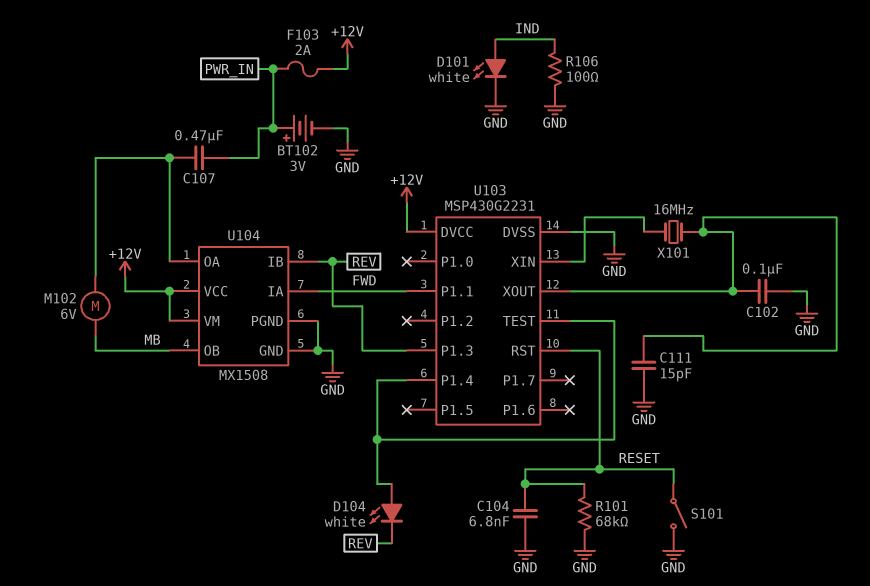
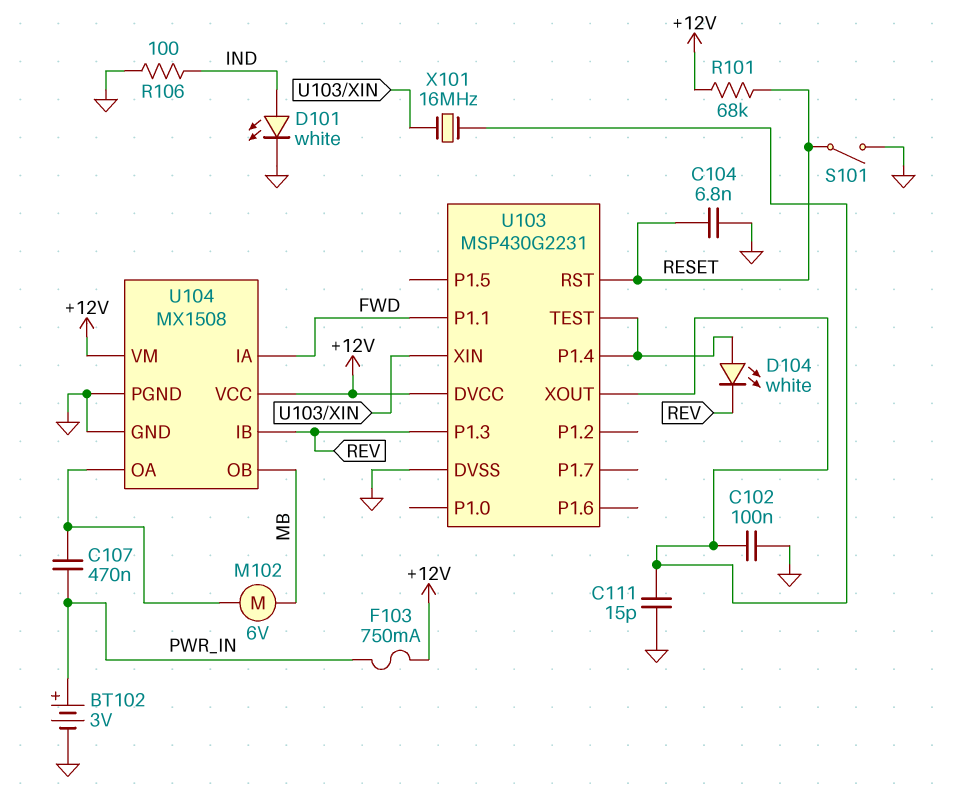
F103: 2A (+12V, PWR_IN) -> 750mA (+12V, PWR_IN)
R101: 68k (GND, RESET) -> 68k (+12V, RESET)

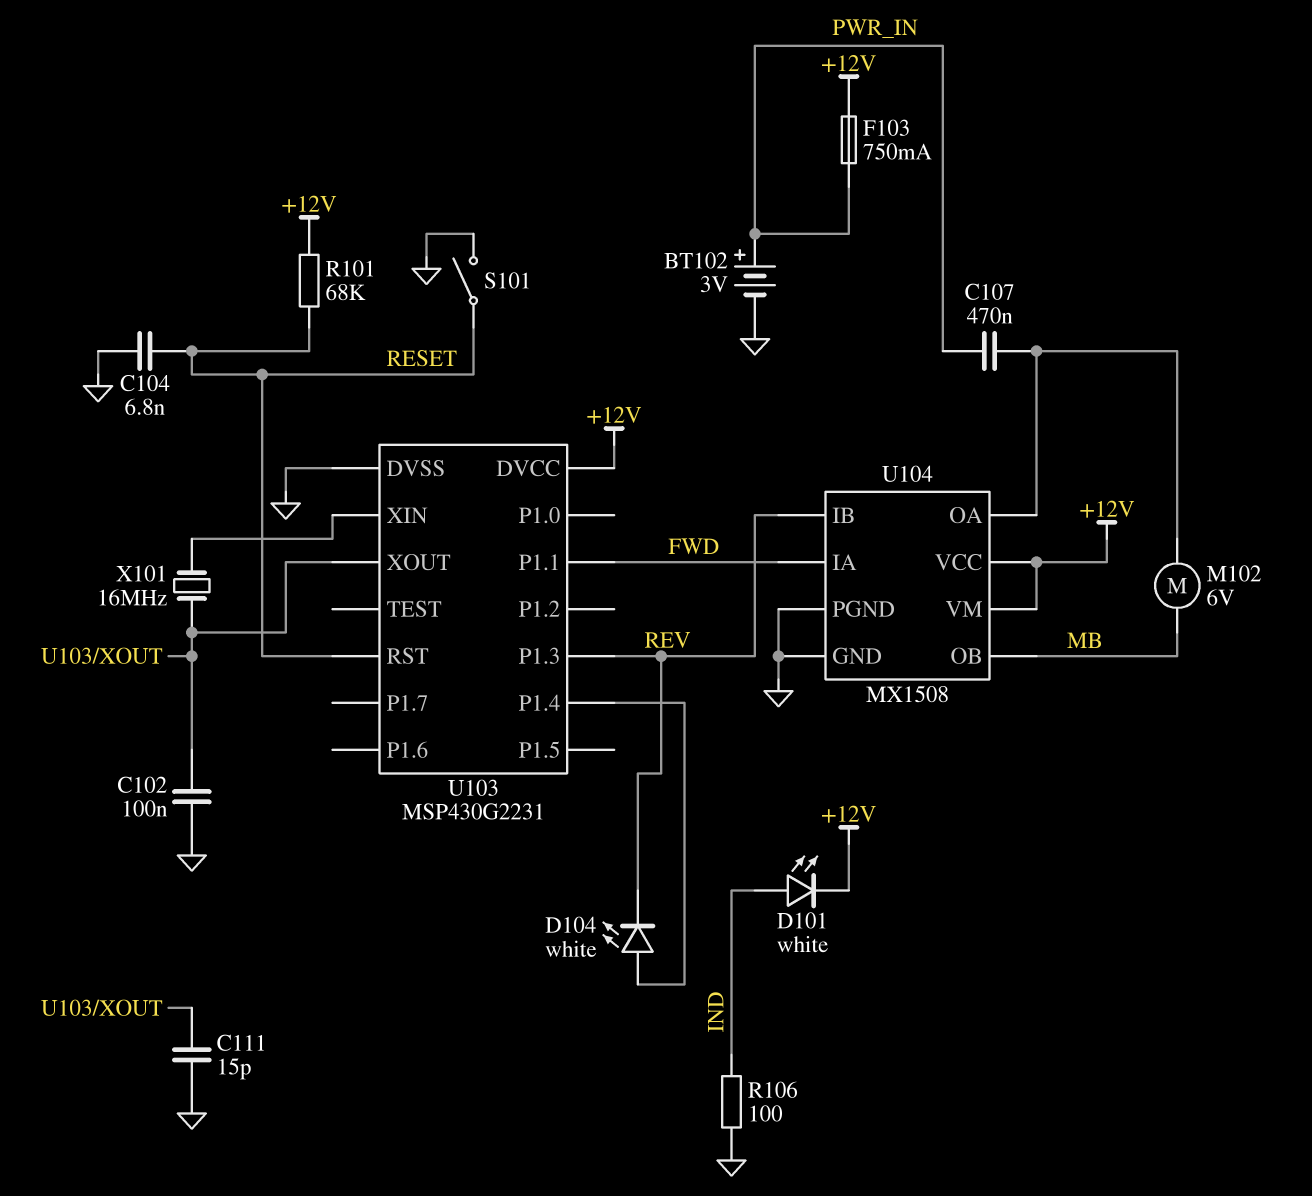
D101: LED white (A IND, K GND) -> LED white (A IND, K +12V)
U103 pin TEST: U103/P1.4 -> none

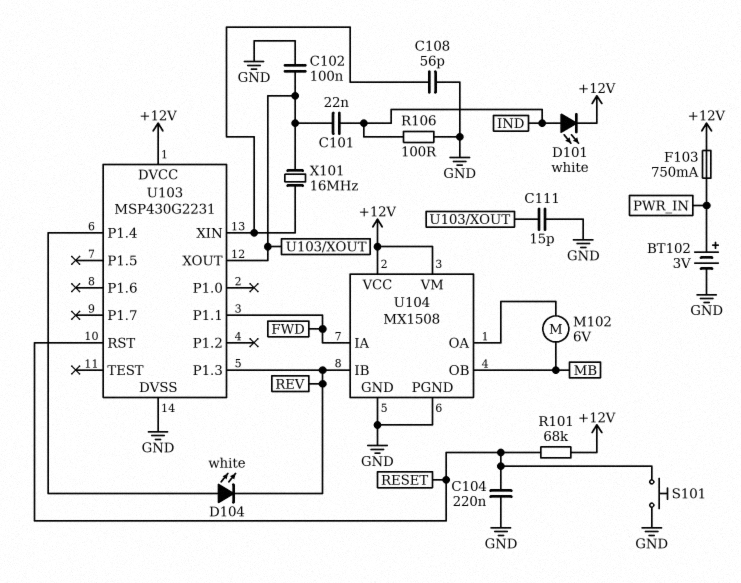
C101: none -> 22nF (IND, U103/XOUT)
C104: 6.8nF (GND, RESET) -> 220nF (GND, RESET)
C107: 470nF (PWR_IN, U104/OA) -> none
C108: none -> 56pF (GND, U103/XIN)
S101: switch (GND, RESET) -> button (GND, RESET)

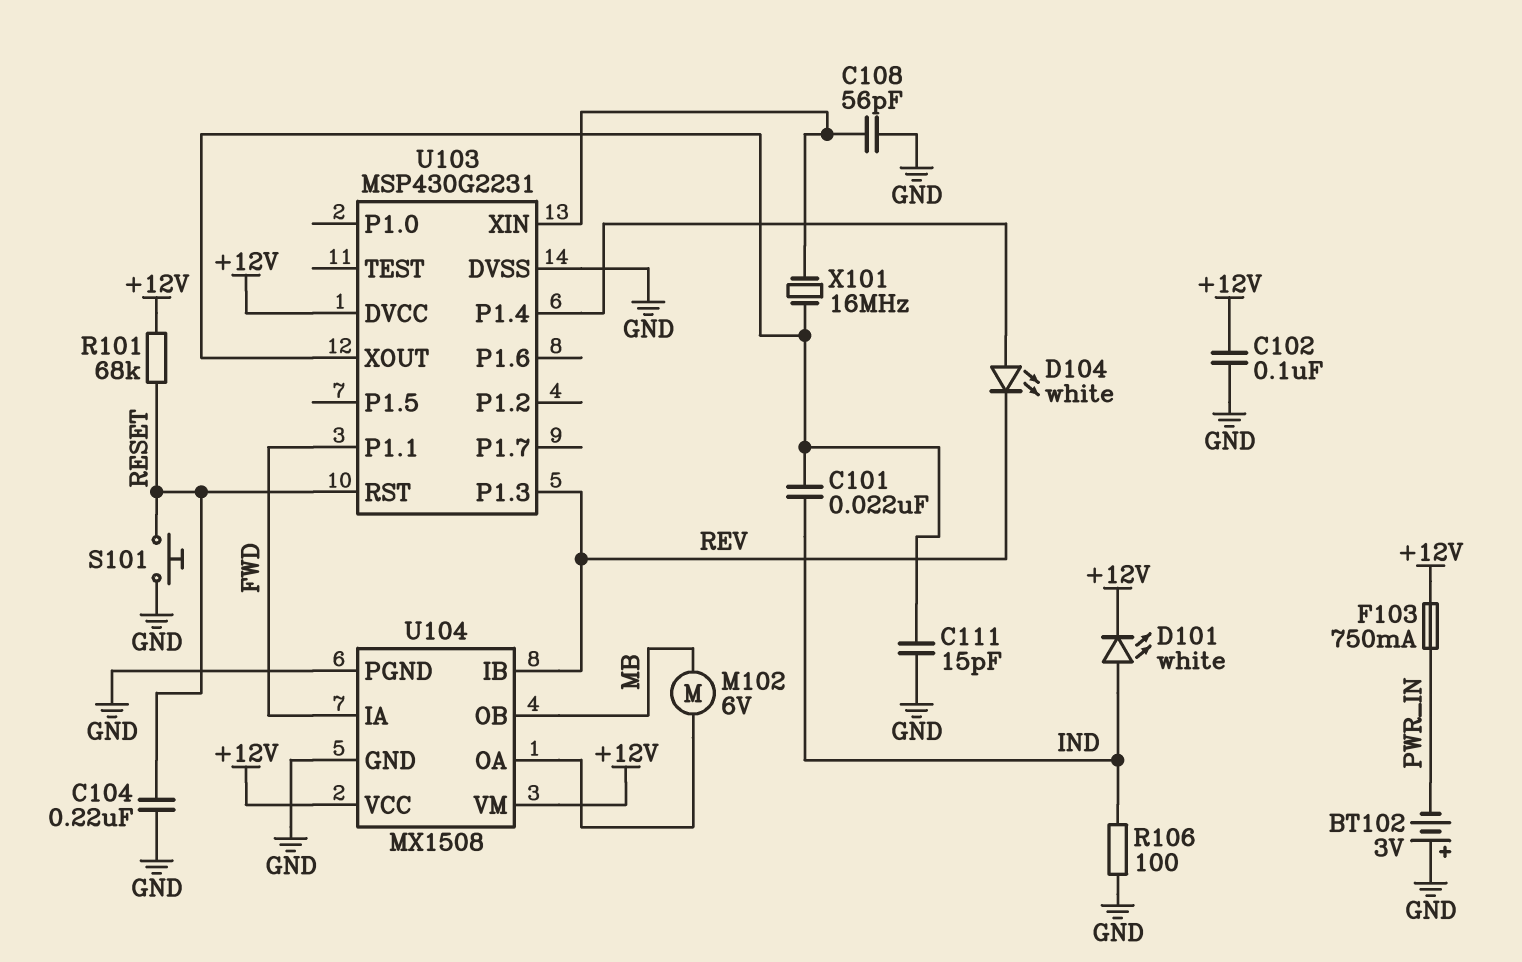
BT102: 3V (plus PWR_IN, minus GND) -> 3V (plus GND, minus PWR_IN)
C102: 100nF (GND, U103/XOUT) -> 100nF (+12V, GND)

